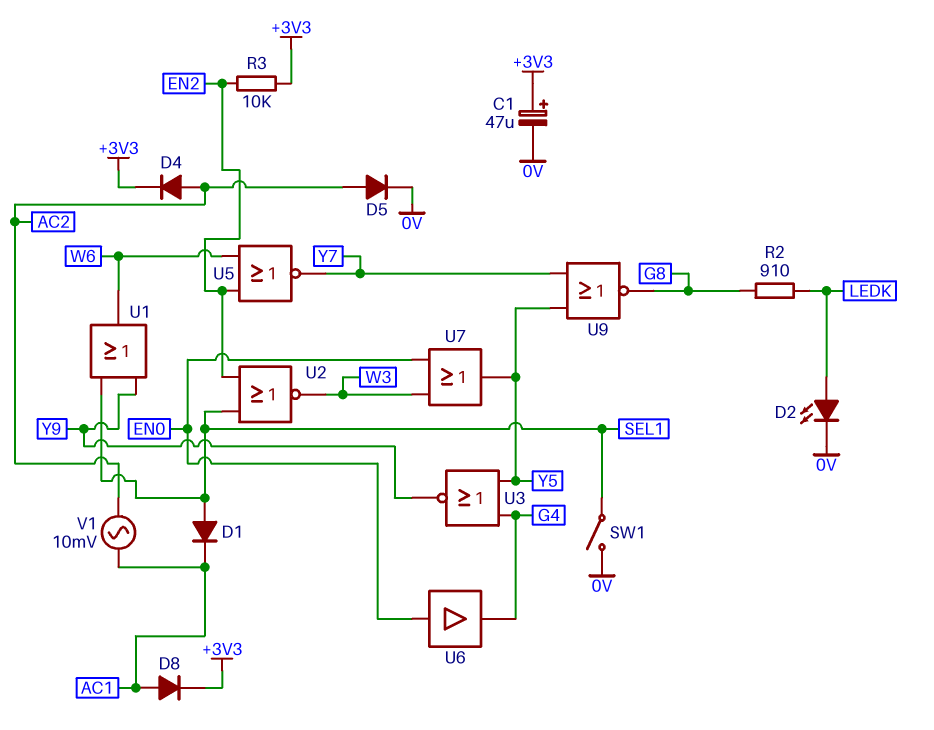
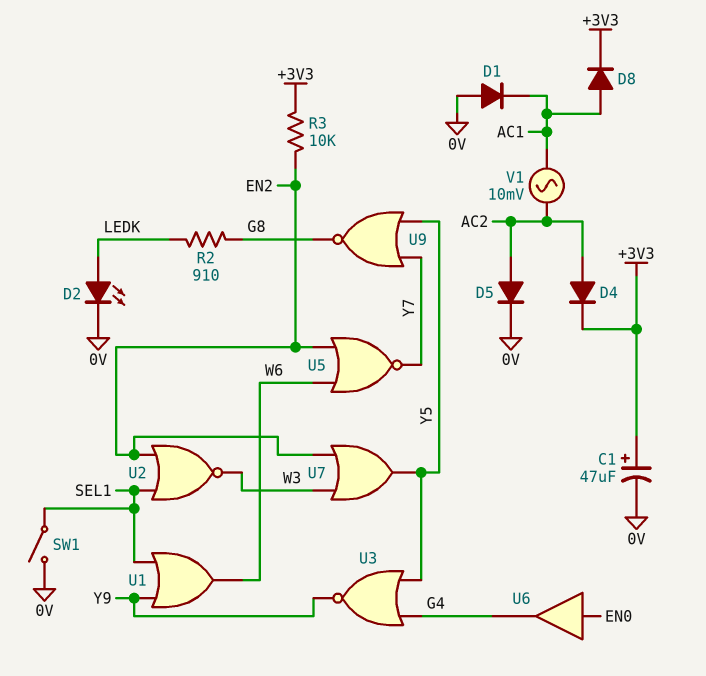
D1: diode (A SEL1, K AC1) -> diode (A 0V, K AC1)
U7: OR (in EN0, in W3, out Y5) -> OR (in EN2, in W3, out Y5)

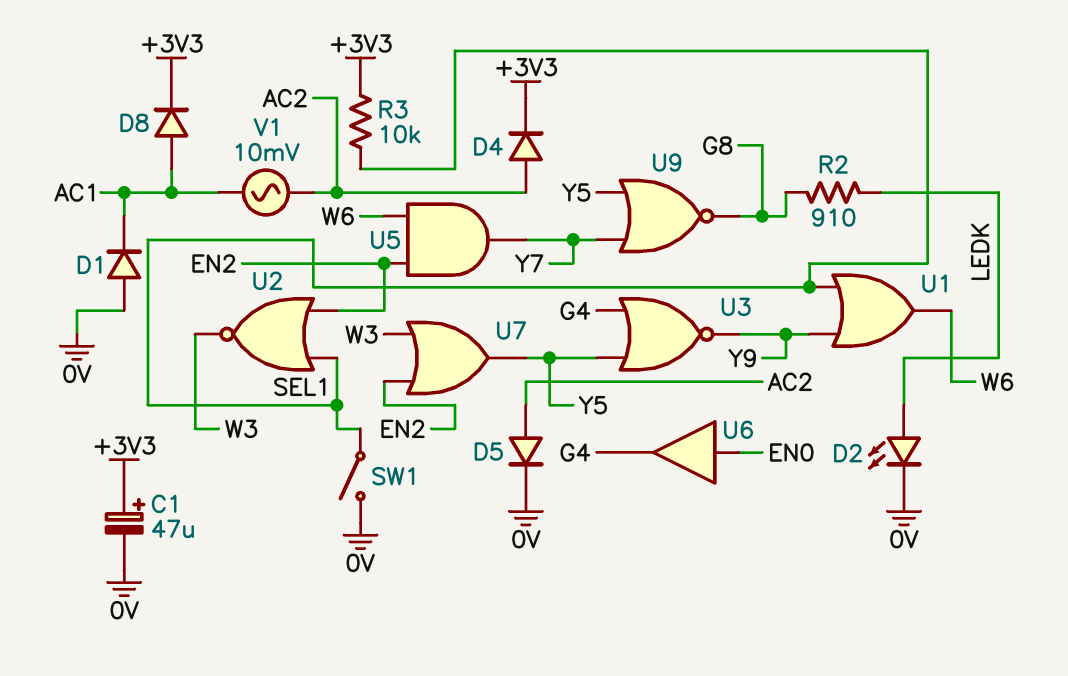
R3: 10k (+3V3, EN2) -> 10k (+3V3, SEL1)
U5: NOR (in EN2, in W6, out Y7) -> AND (in EN2, in W6, out Y7)

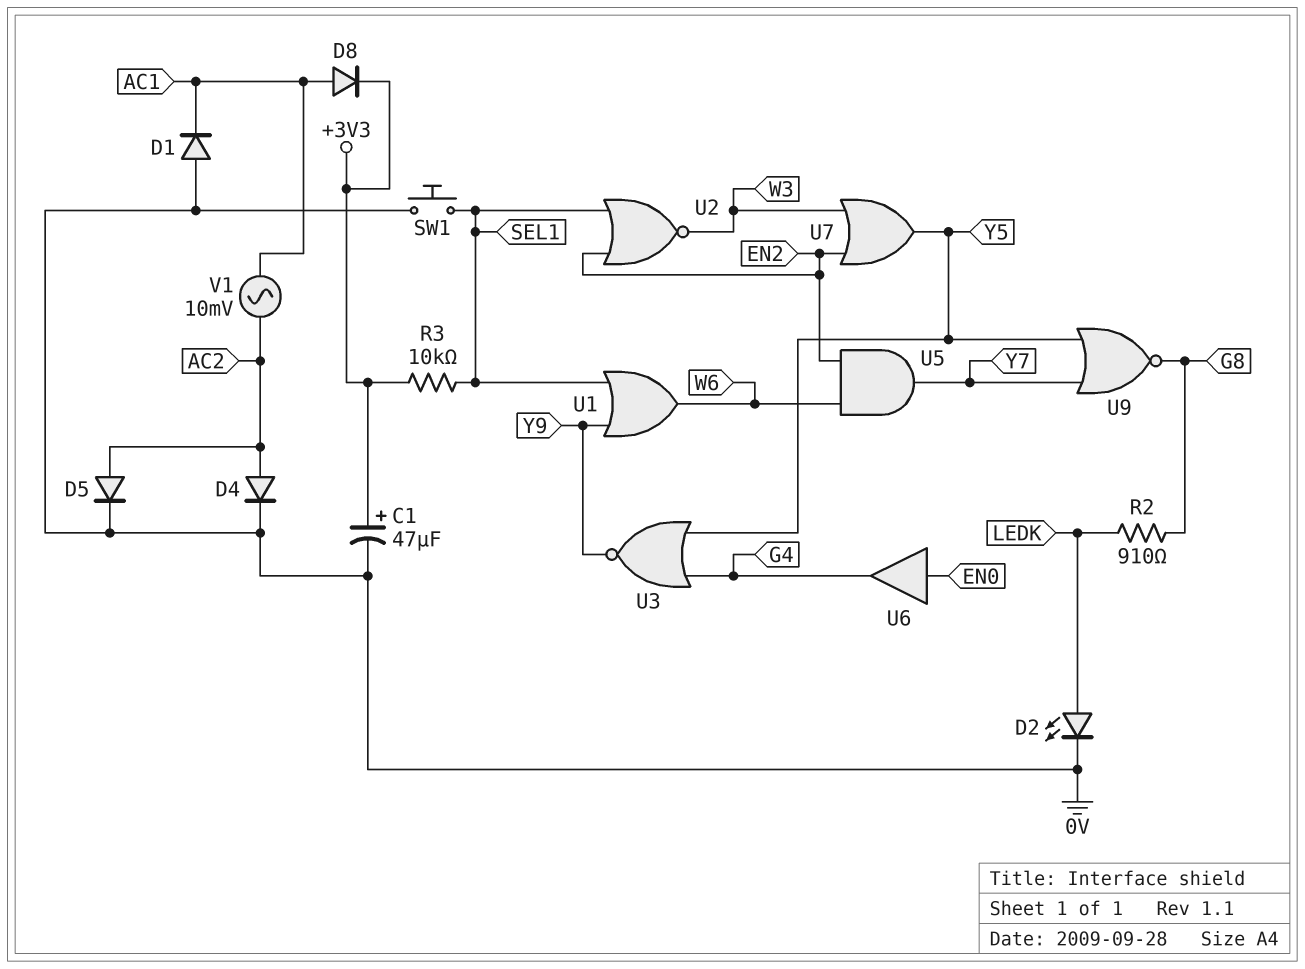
D4: diode (A AC2, K +3V3) -> diode (A AC2, K 0V)
SW1: switch (0V, SEL1) -> button (0V, SEL1)

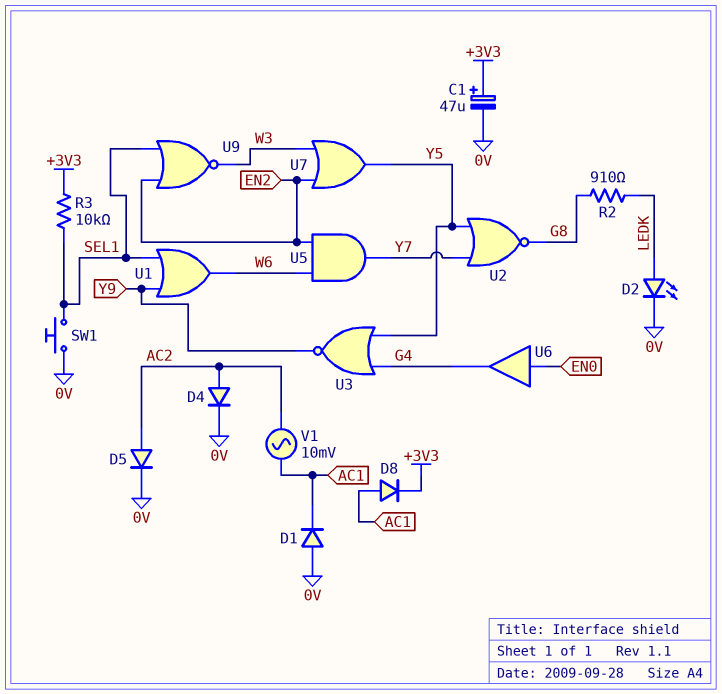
U2: NOR (in EN2, in SEL1, out W3) -> NOR (in Y5, in Y7, out G8)
U9: NOR (in Y5, in Y7, out G8) -> NOR (in EN2, in SEL1, out W3)

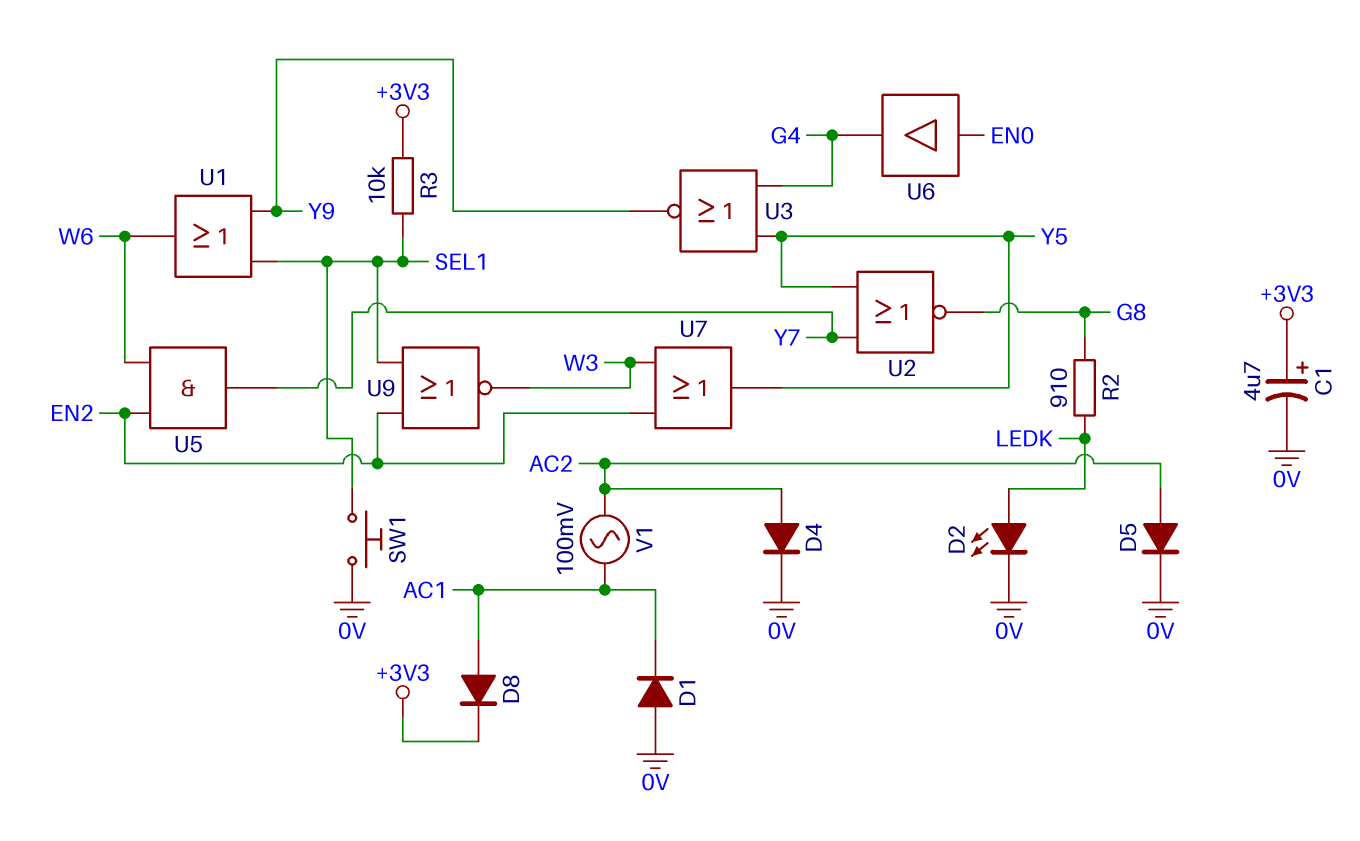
C1: 47uF (plus +3V3, minus 0V) -> 4.7uF (plus +3V3, minus 0V)
V1: AC 10mV (AC1, AC2) -> AC 100mV (AC1, AC2)

